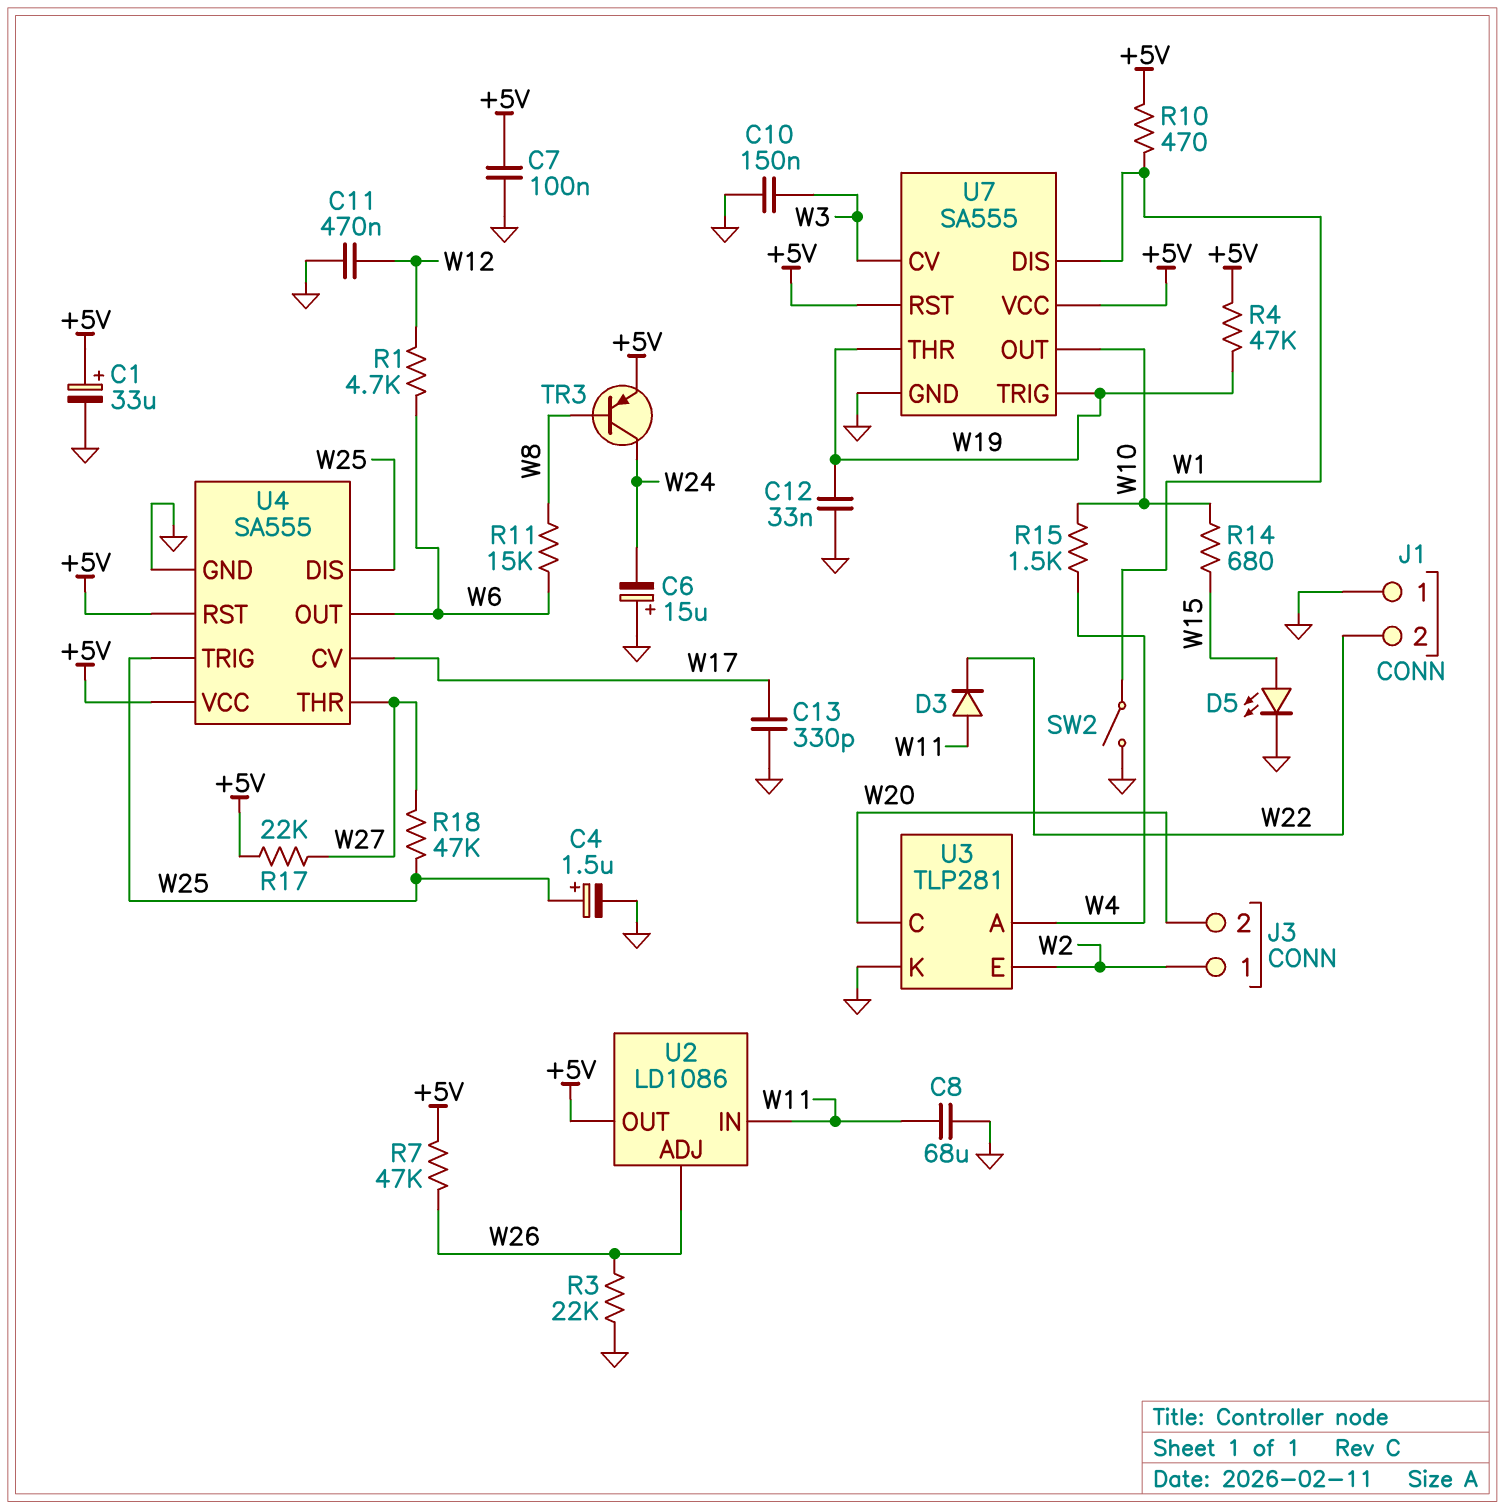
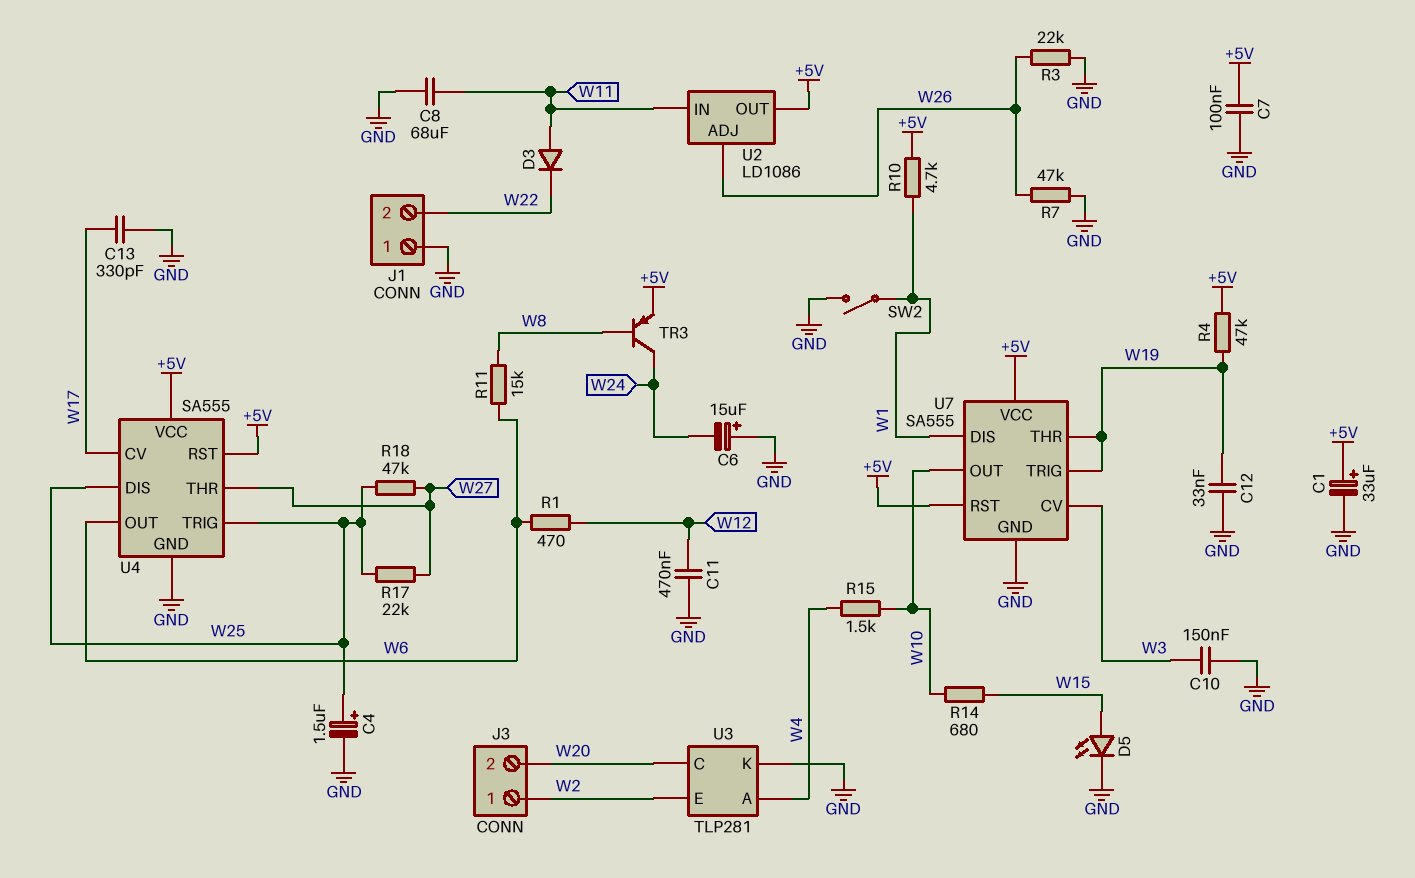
R1: 4.7k (W6, W12) -> 470 (W6, W12)
R7: 47k (+5V, W26) -> 47k (GND, W26)
R10: 470 (+5V, W1) -> 4.7k (+5V, W1)
R17: 22k (+5V, W27) -> 22k (W25, W27)

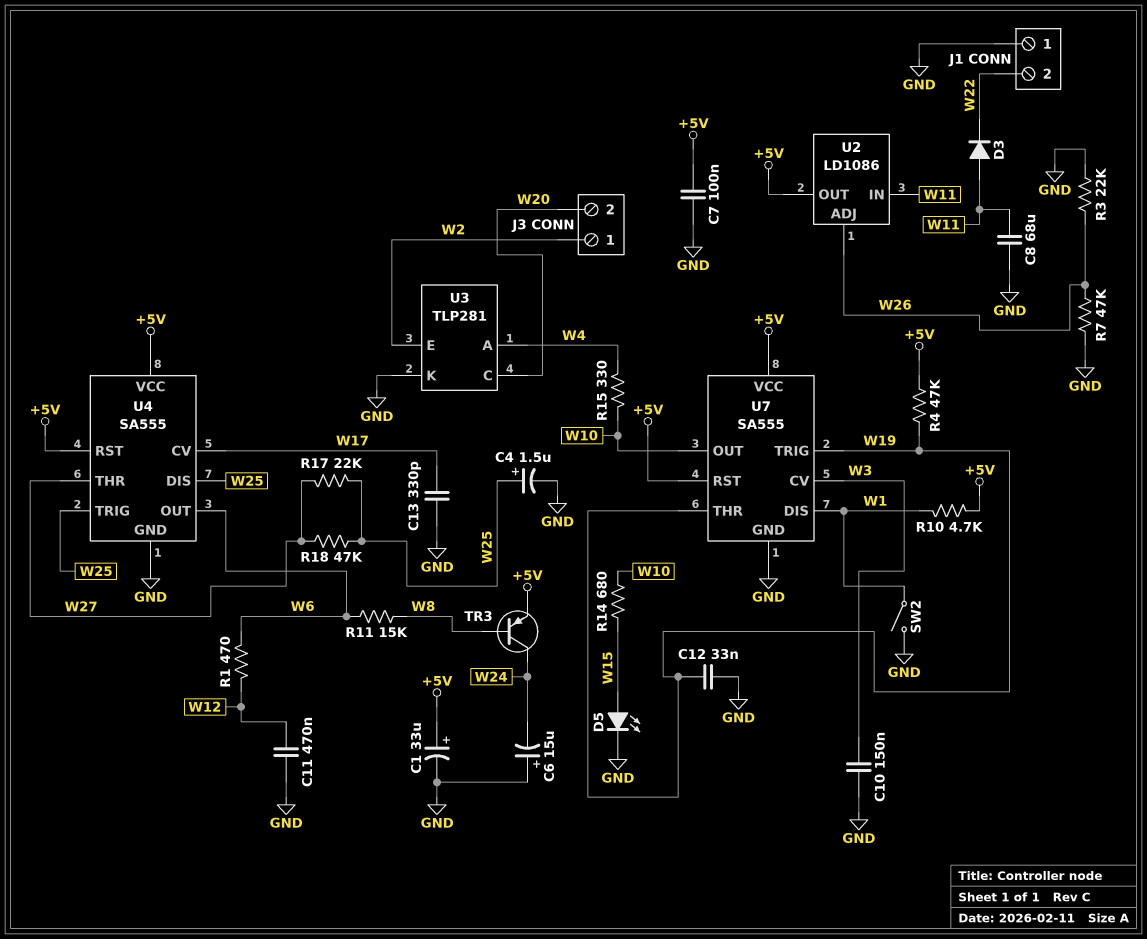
R15: 1.5k (W4, W10) -> 330 (W4, W10)

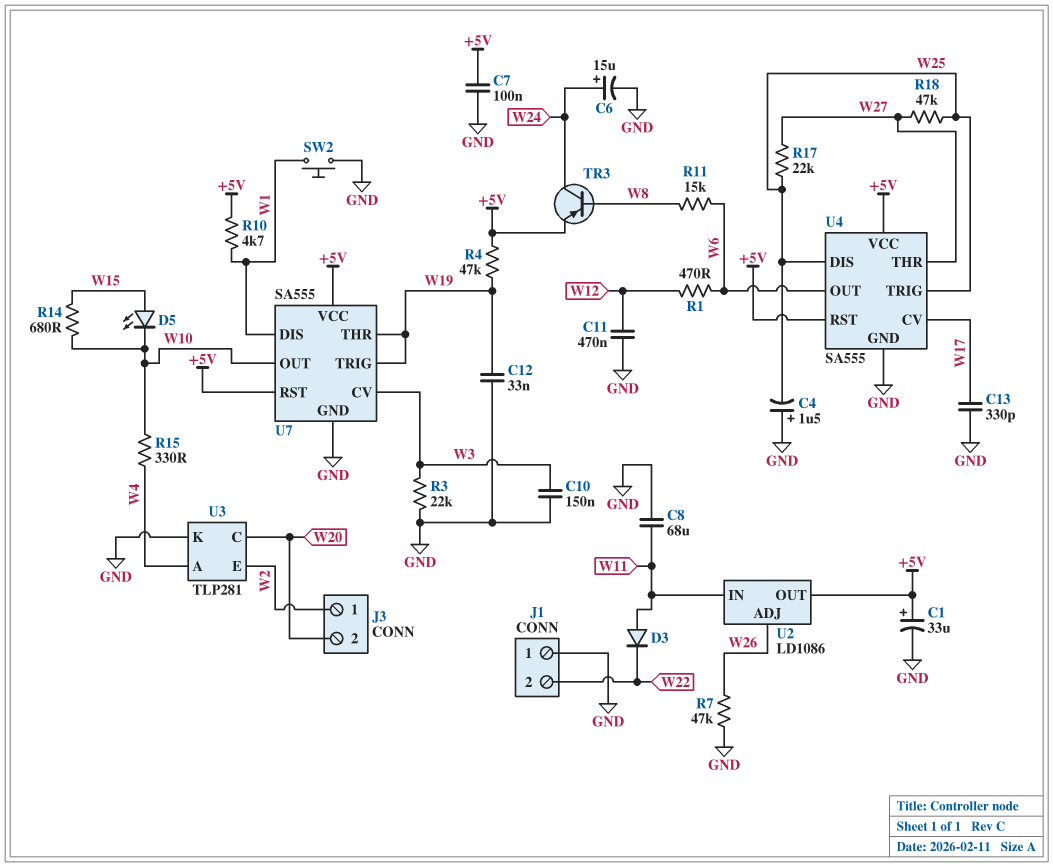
C4: 1.5uF (plus W25, minus GND) -> 1.5uF (plus GND, minus W25)
C6: 15uF (plus GND, minus W24) -> 15uF (plus W24, minus GND)
D5: LED (A W15, K GND) -> LED (A W15, K W10)
R3: 22k (GND, W26) -> 22k (GND, W3)
SW2: switch (GND, W1) -> button (GND, W1)

